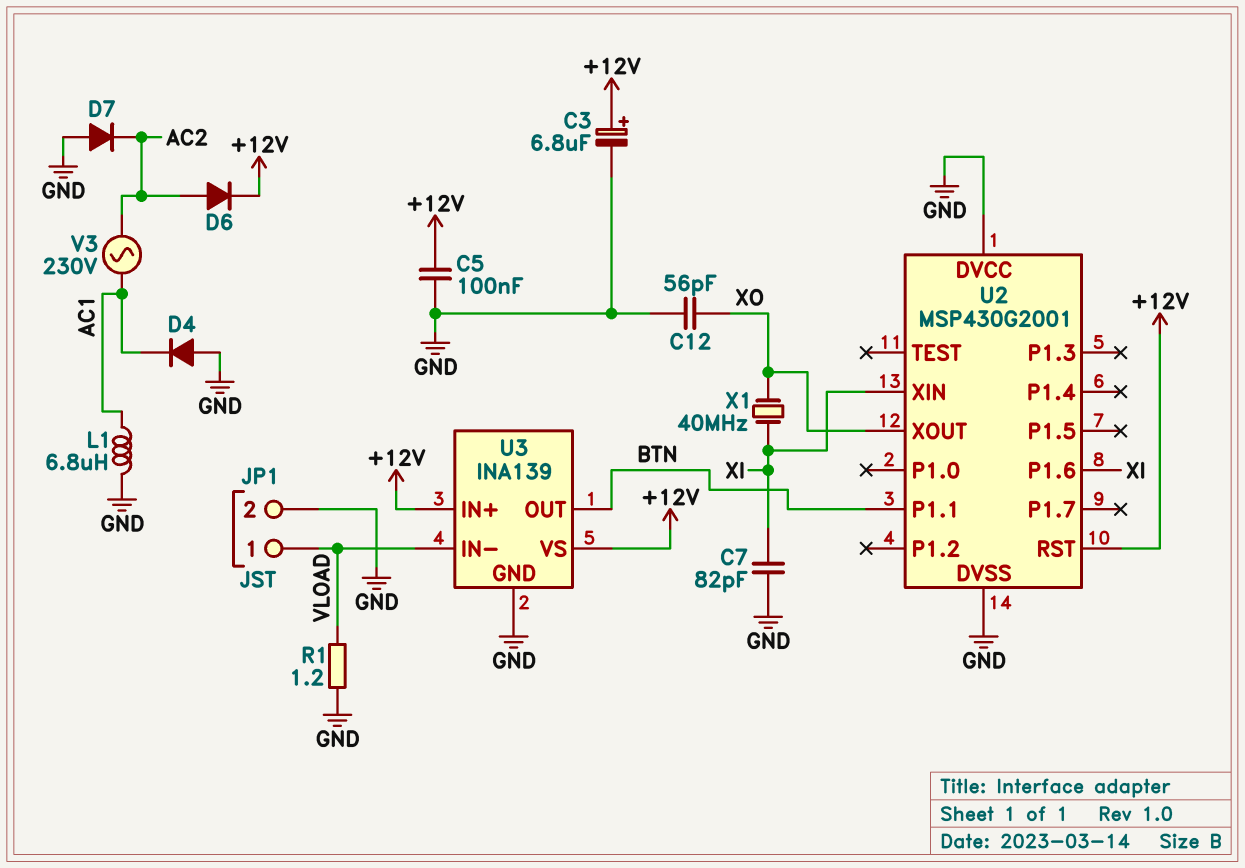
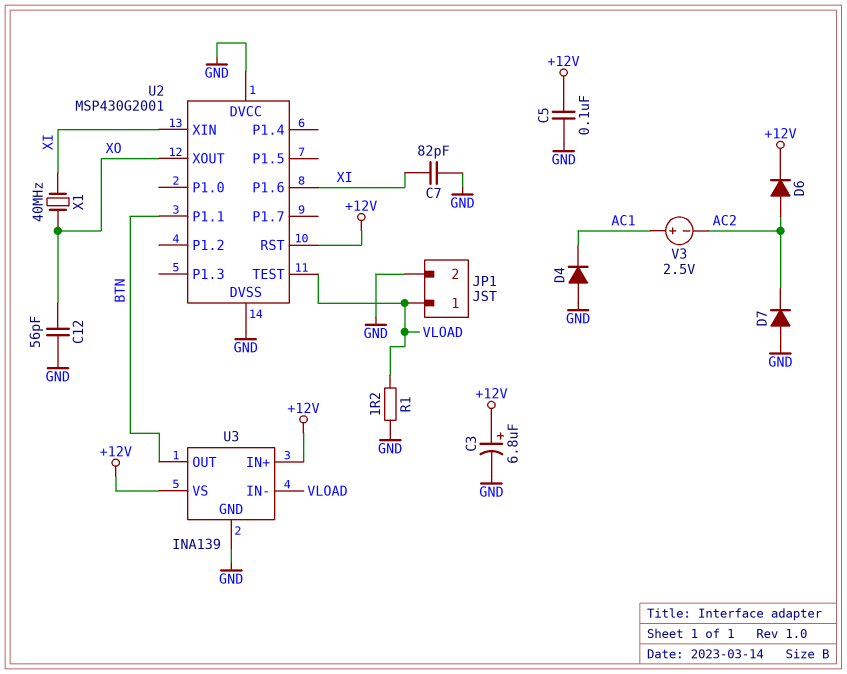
L1: 6.8uH (AC1, GND) -> none
U2 pin TEST: none -> VLOAD
V3: AC 230V (AC1, AC2) -> 2.5V (plus AC1, minus AC2)

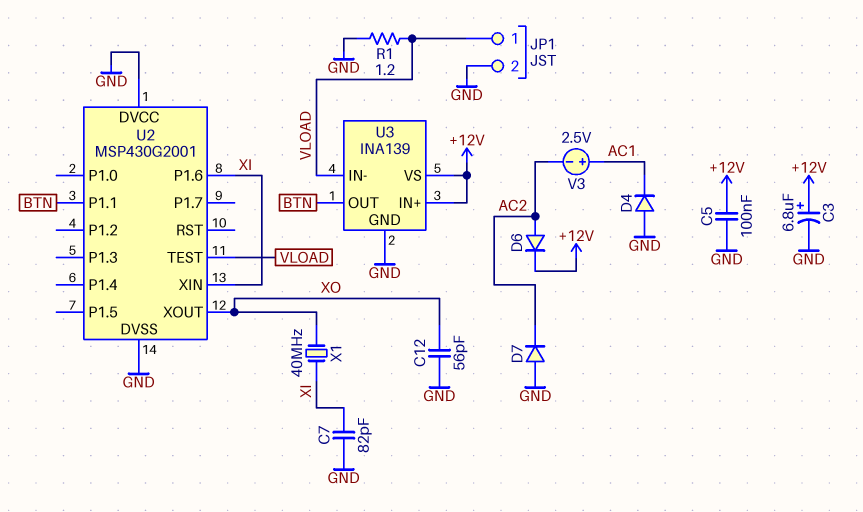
U2 pin RST: +12V -> none

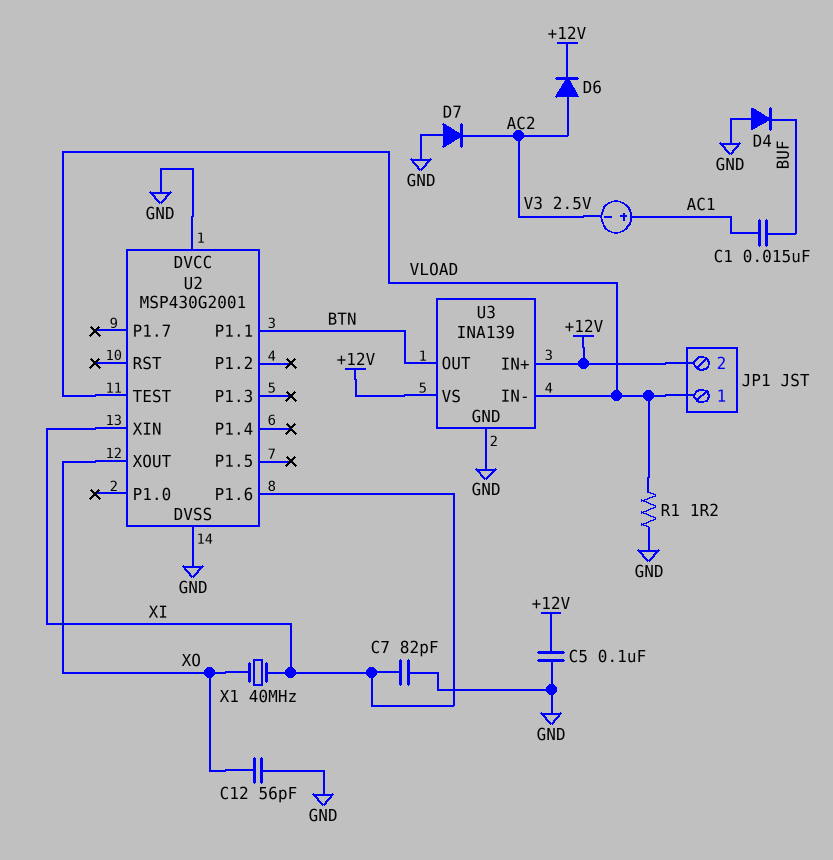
C1: none -> 15nF (AC1, BUF)
C3: 6.8uF (plus +12V, minus GND) -> none
D4: diode (A GND, K AC1) -> diode (A GND, K BUF)
JP1 pin 2: GND -> +12V

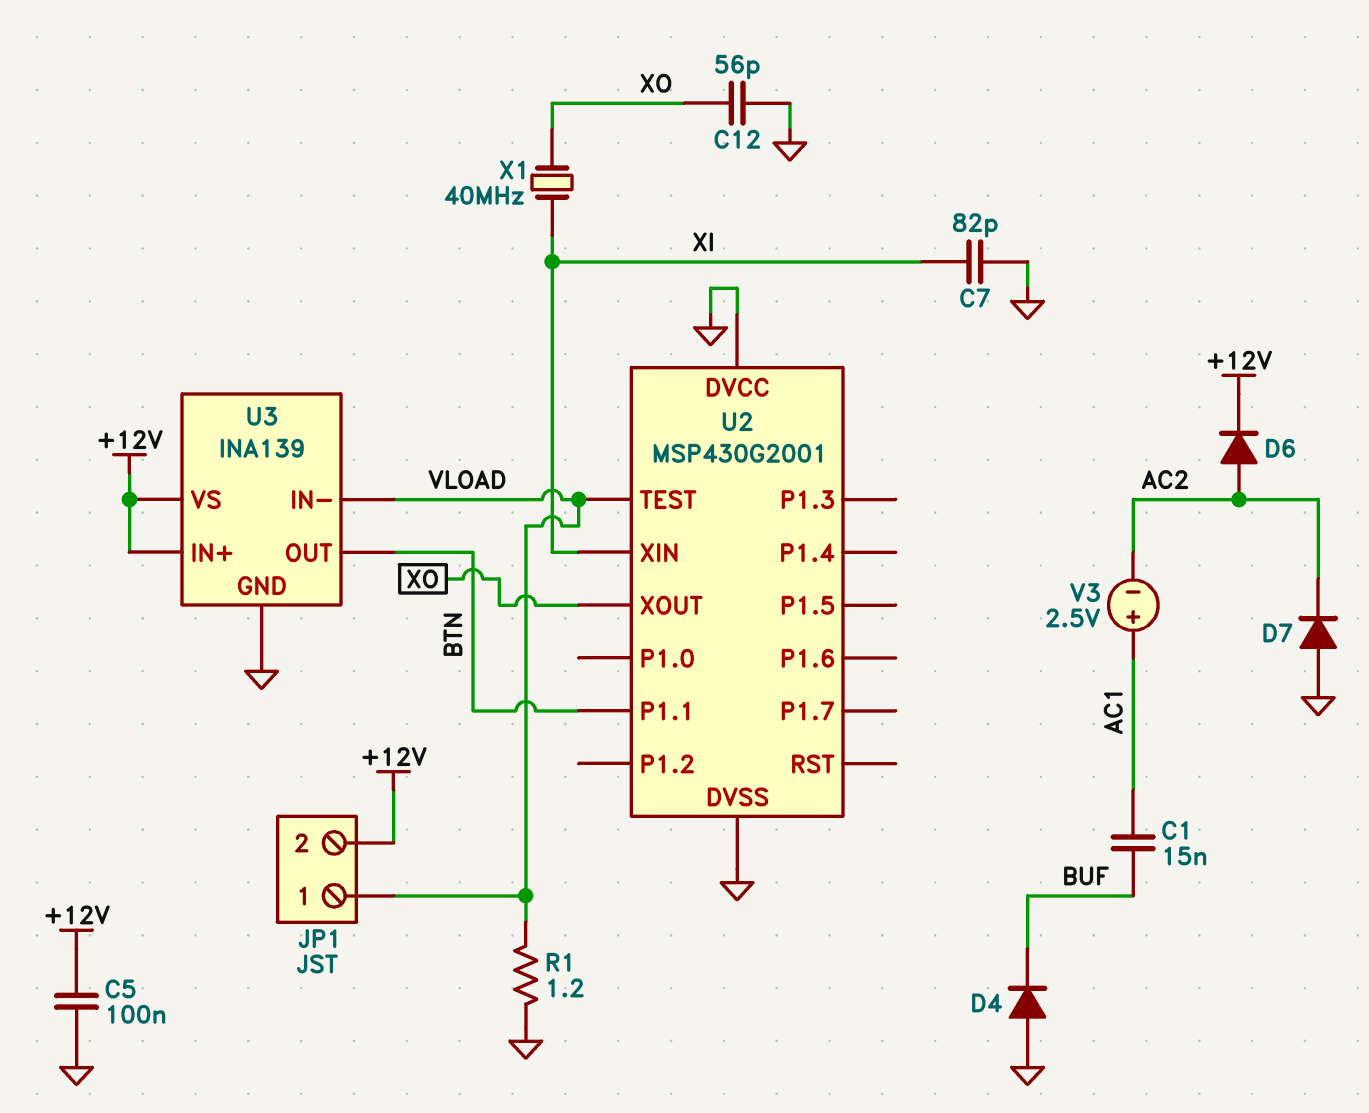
U2 pin P1.6: XI -> none

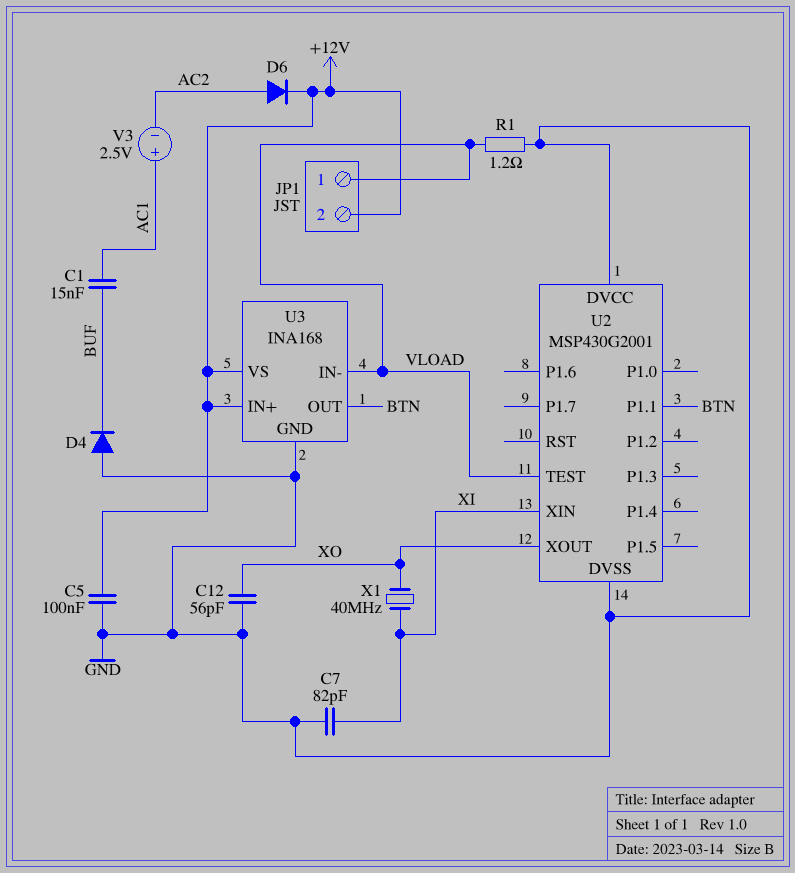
D7: diode (A GND, K AC2) -> none
U3: INA139 -> INA168

